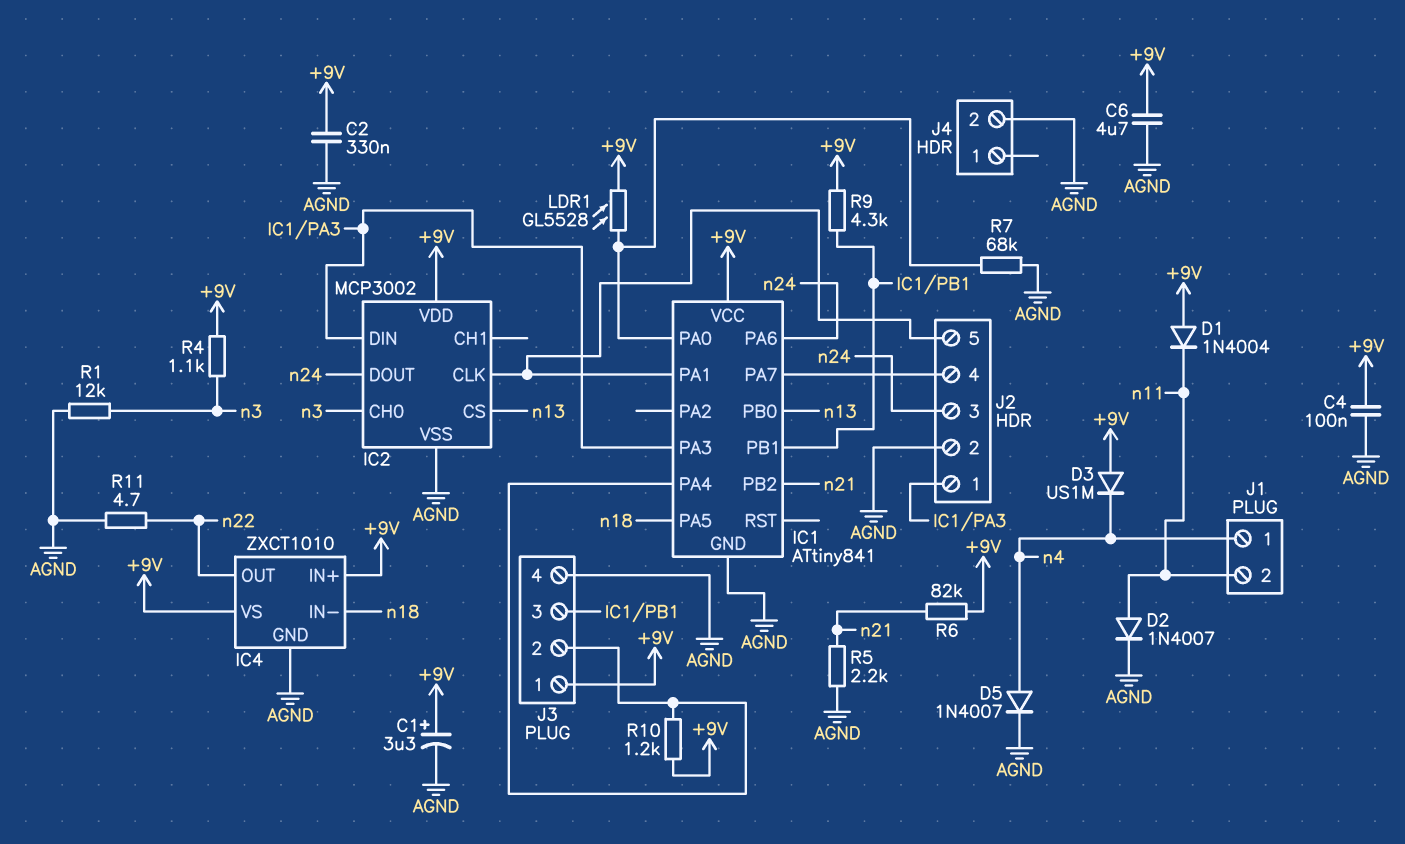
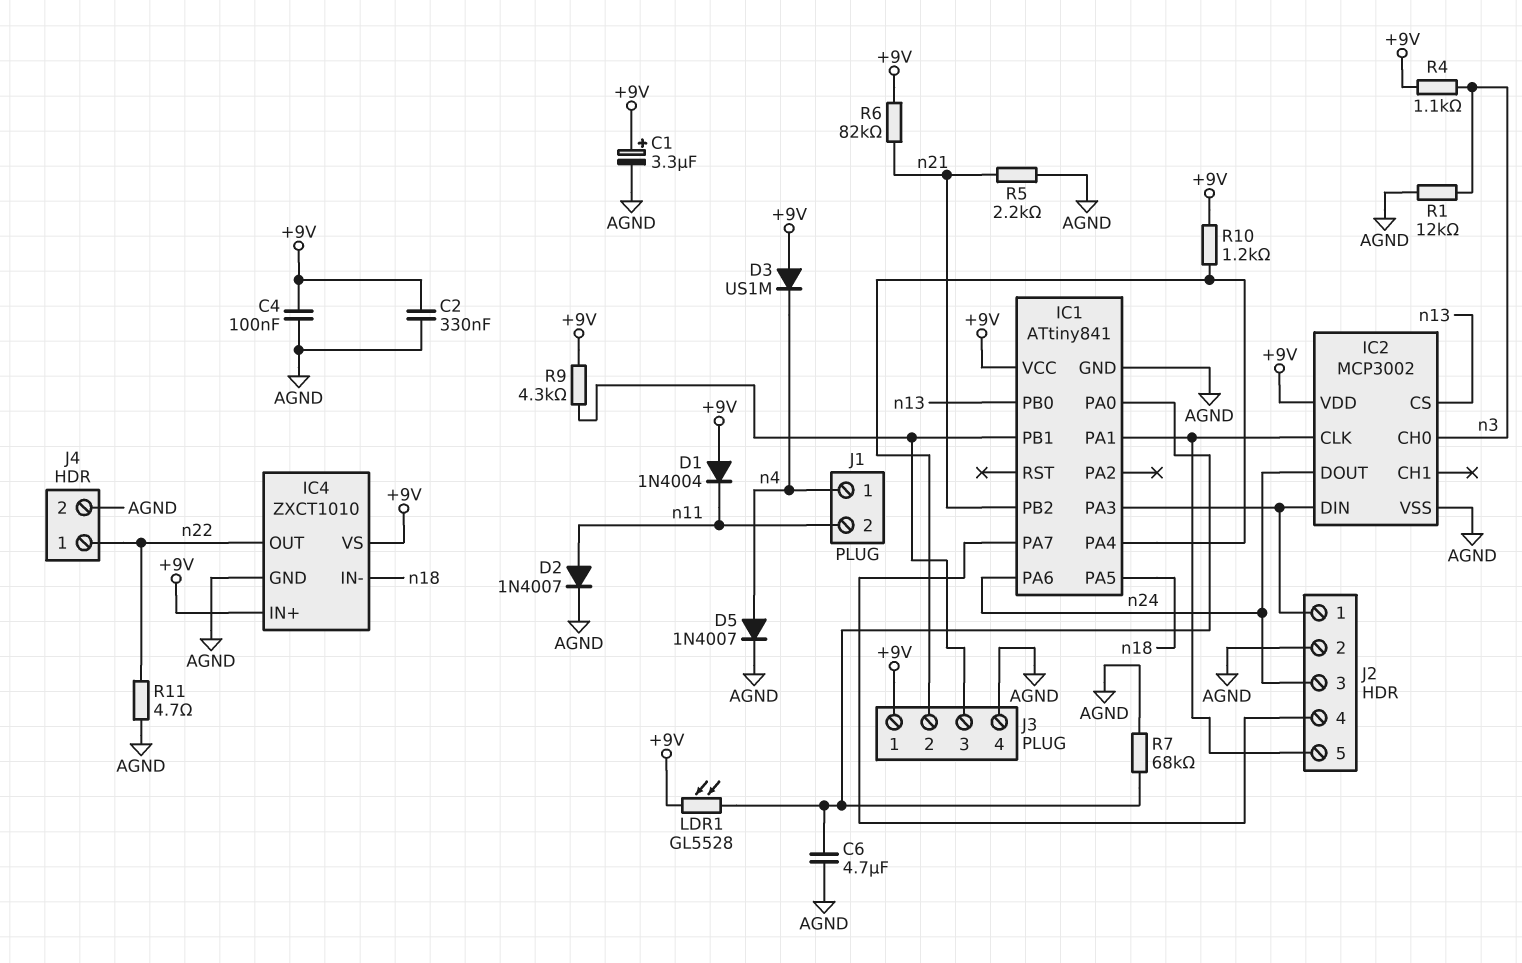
C6: 4.7uF (+9V, AGND) -> 4.7uF (AGND, IC1/PA0)
J4 pin 1: none -> n22

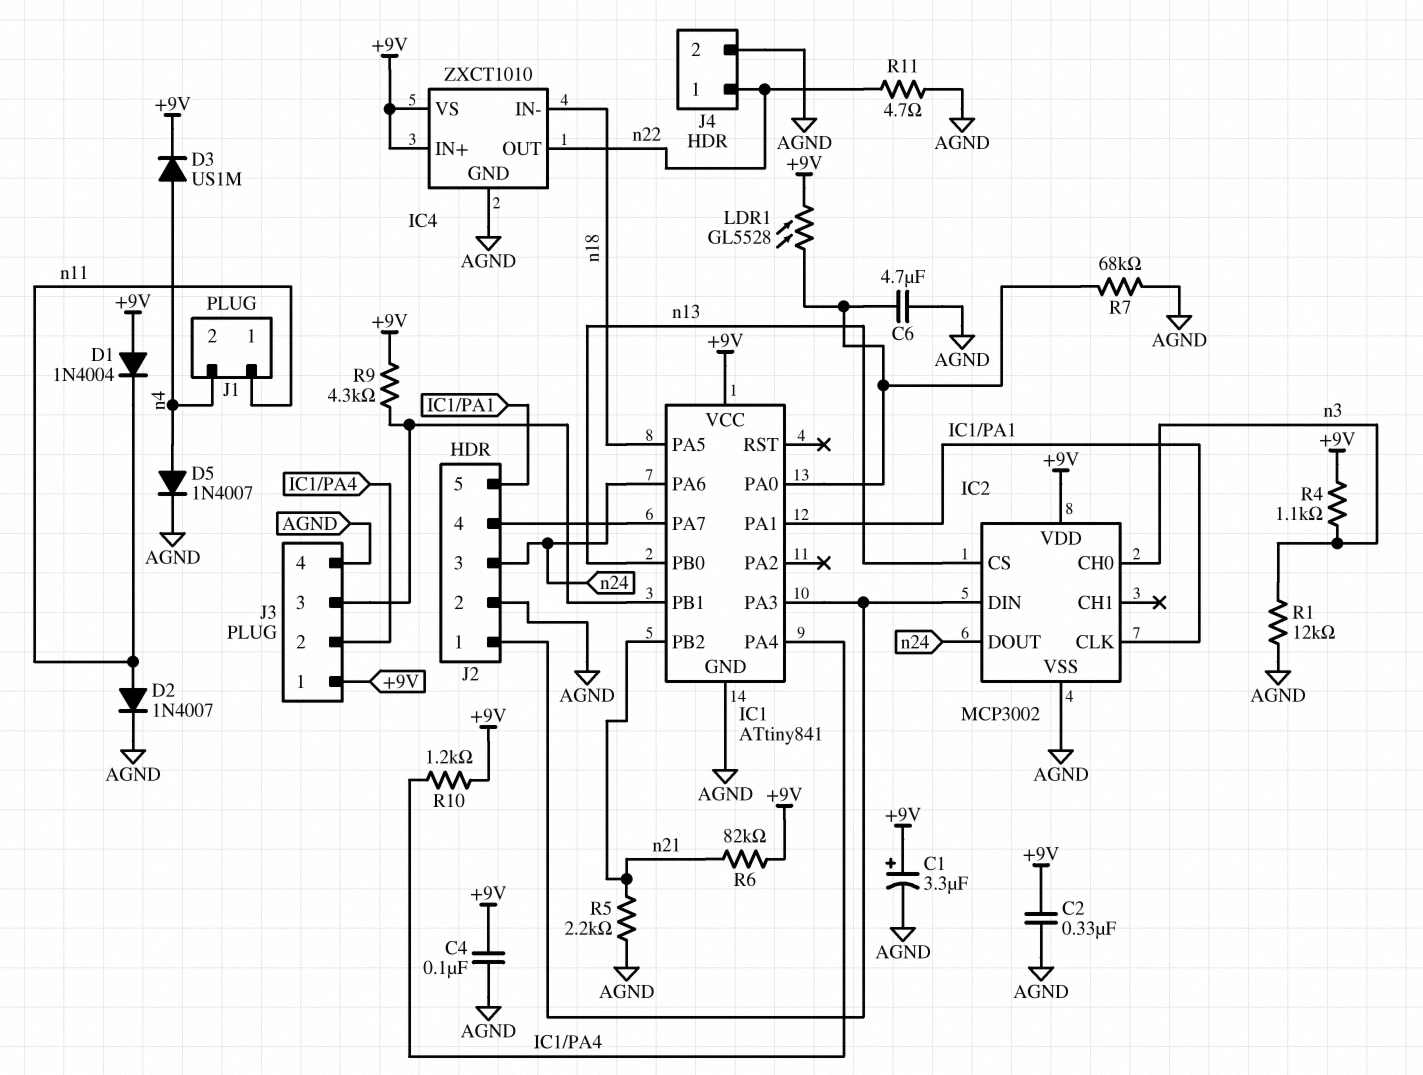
D3: diode US1M (A +9V, K n4) -> diode US1M (A n4, K +9V)
J1 pin 1: n4 -> n11
J1 pin 2: n11 -> n4

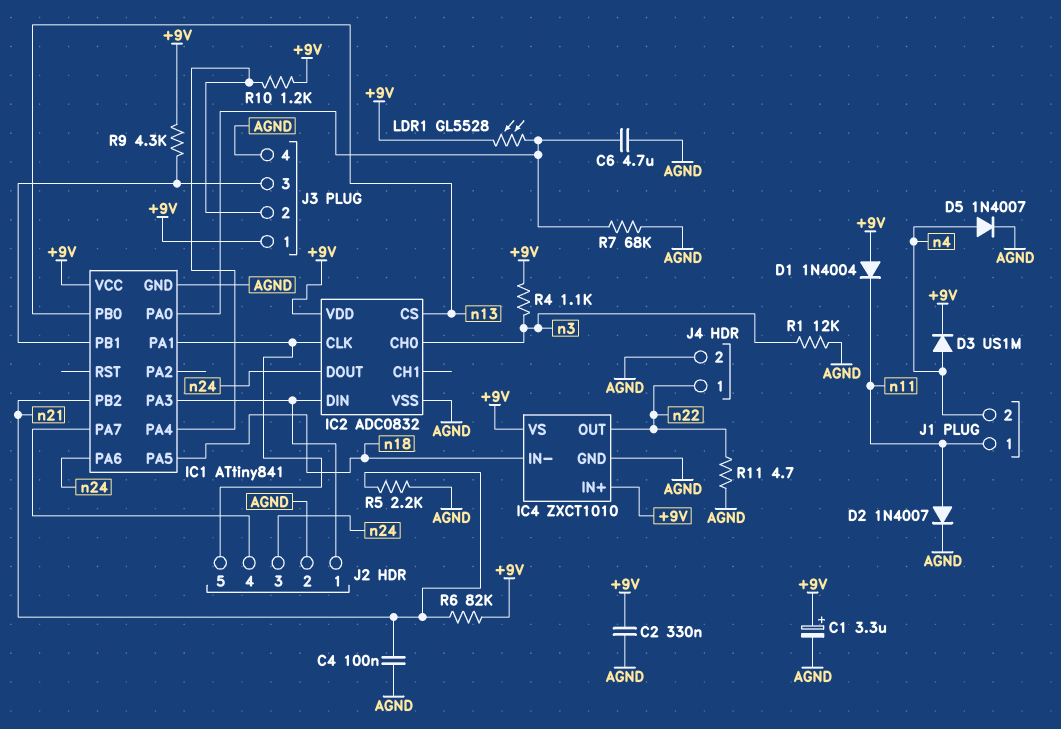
C4: 100nF (+9V, AGND) -> 100nF (AGND, n21)
IC2: MCP3002 -> ADC0832

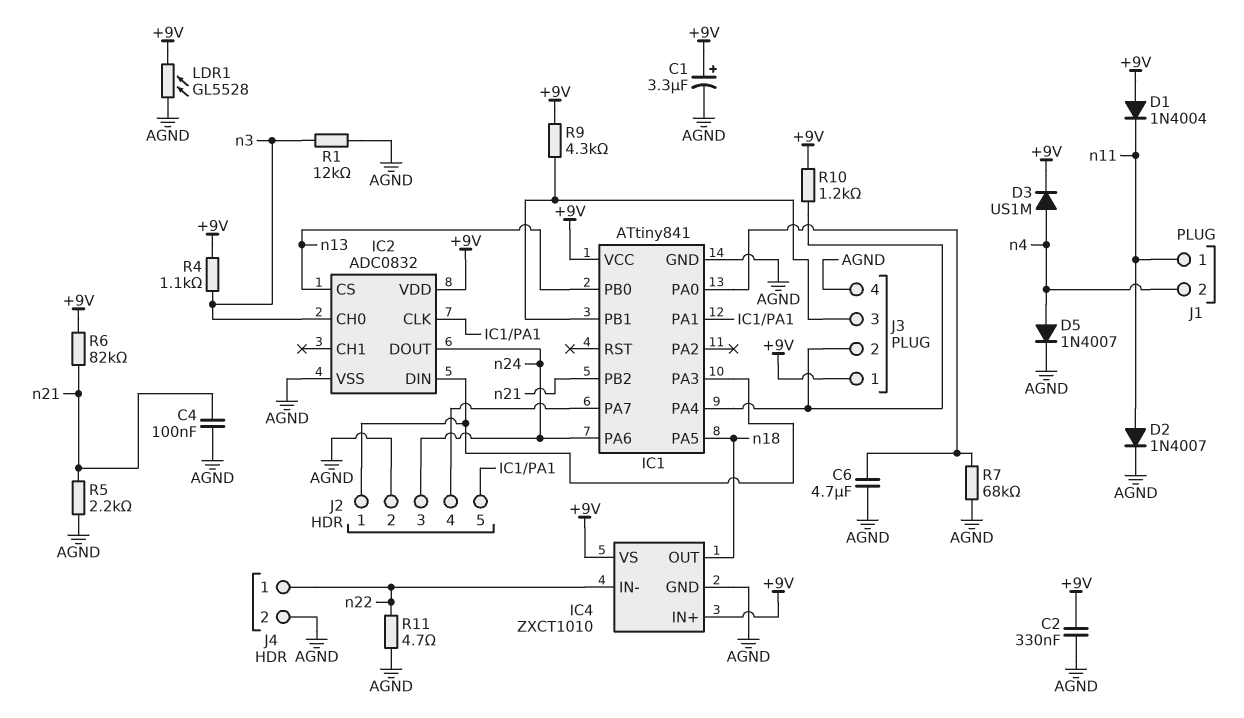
IC4 pin IN-: n18 -> n22
IC4 pin OUT: n22 -> n18
LDR1: GL5528 (+9V, IC1/PA0) -> GL5528 (+9V, AGND)

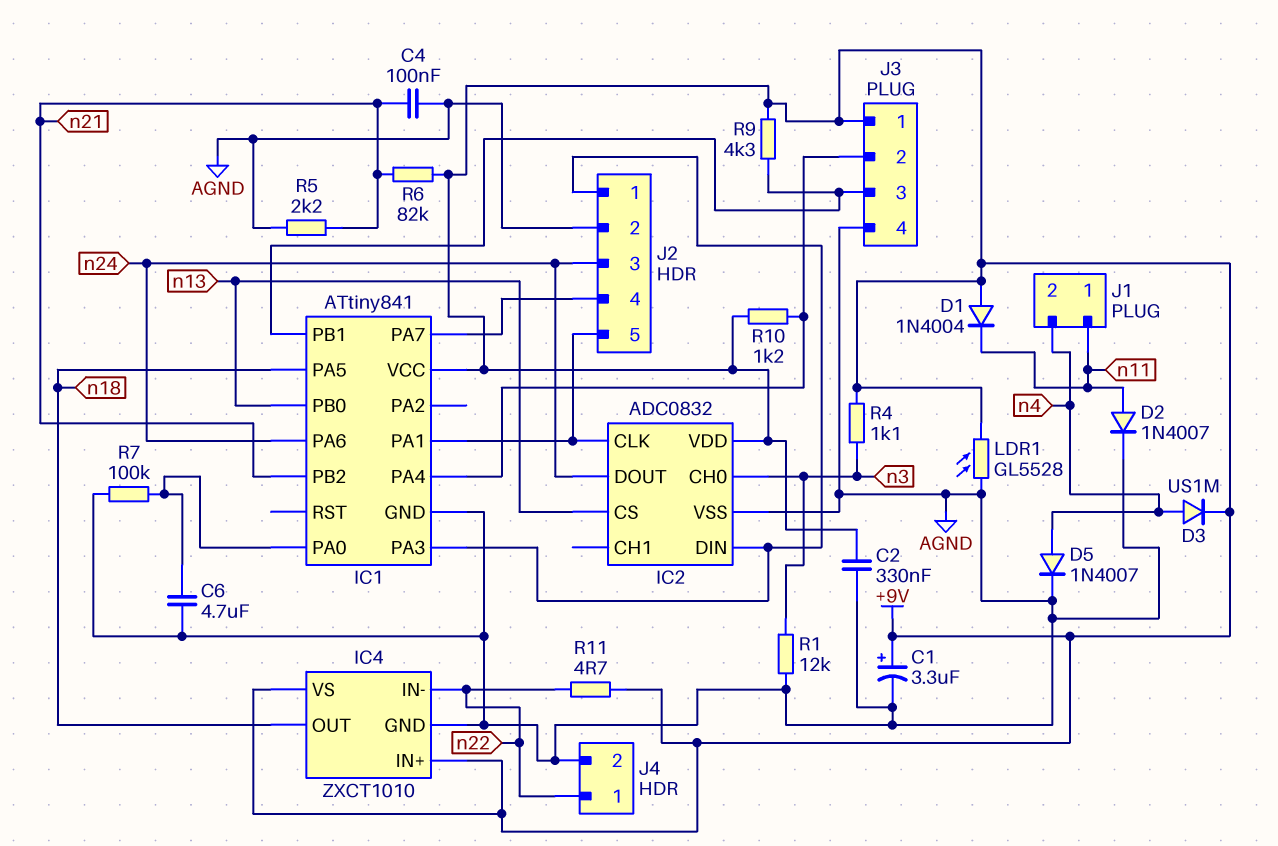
R7: 68k (AGND, IC1/PA0) -> 100k (AGND, IC1/PA0)
R11: 4.7 (AGND, n22) -> 4.7 (+9V, n22)

